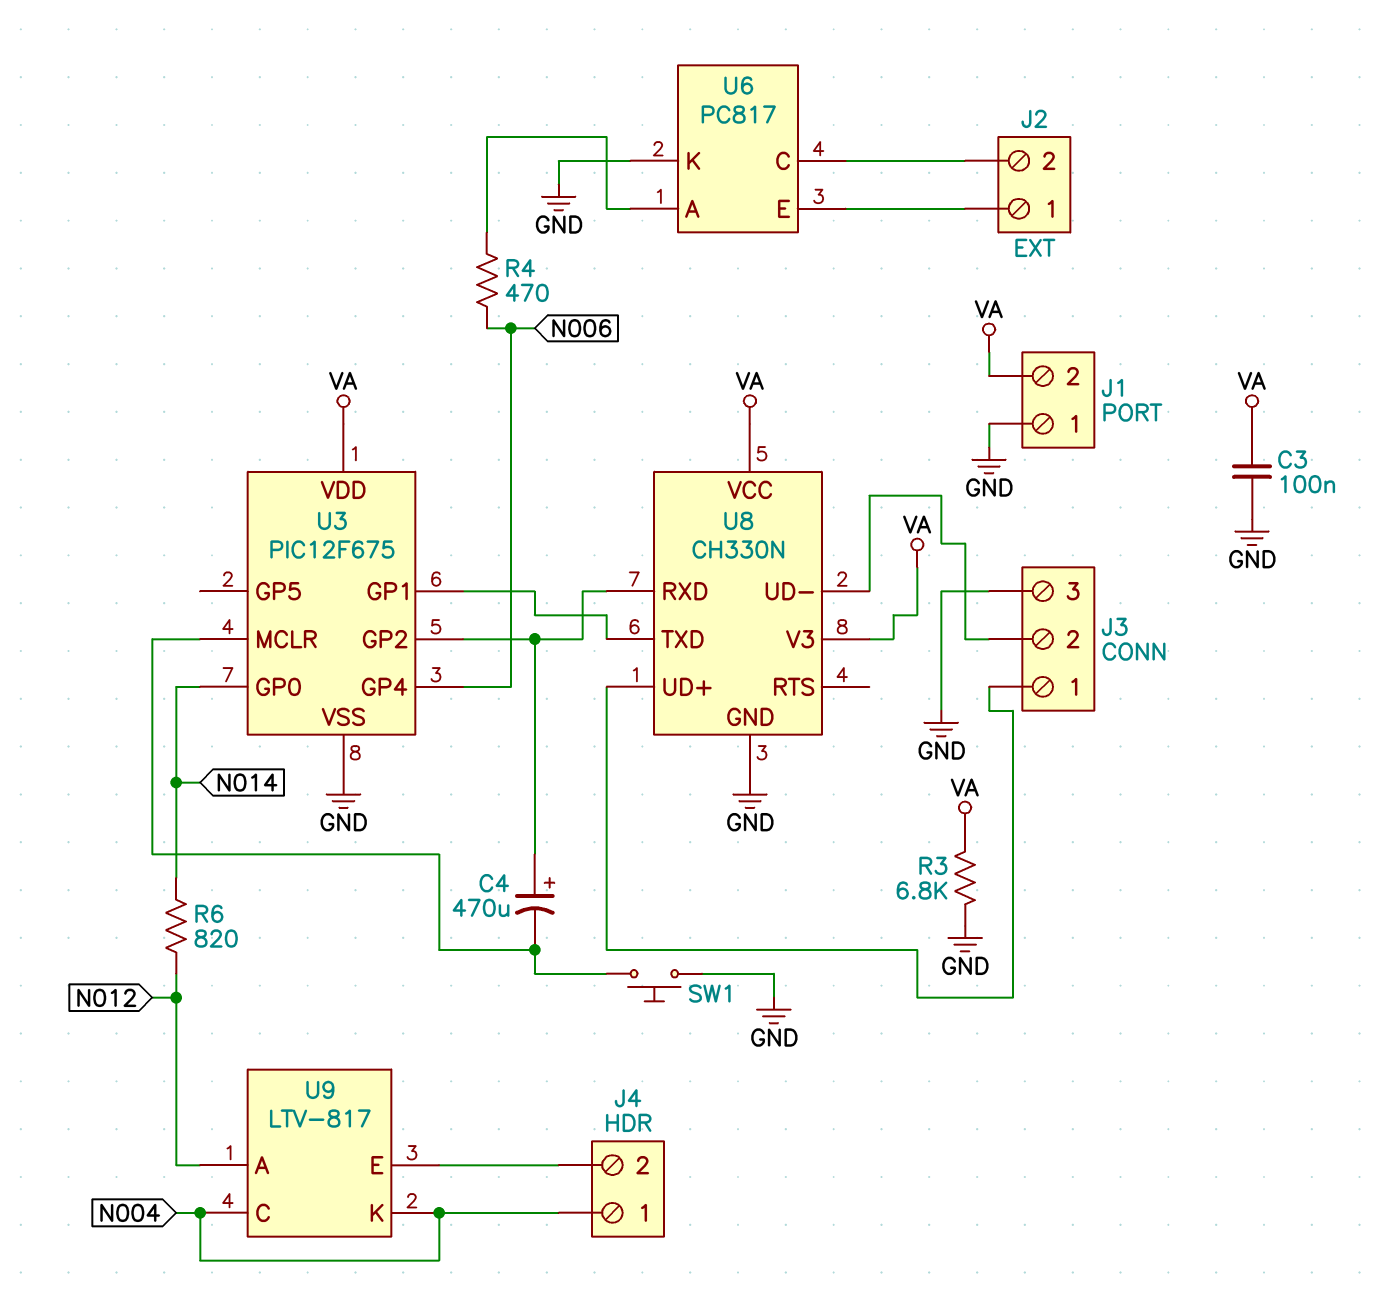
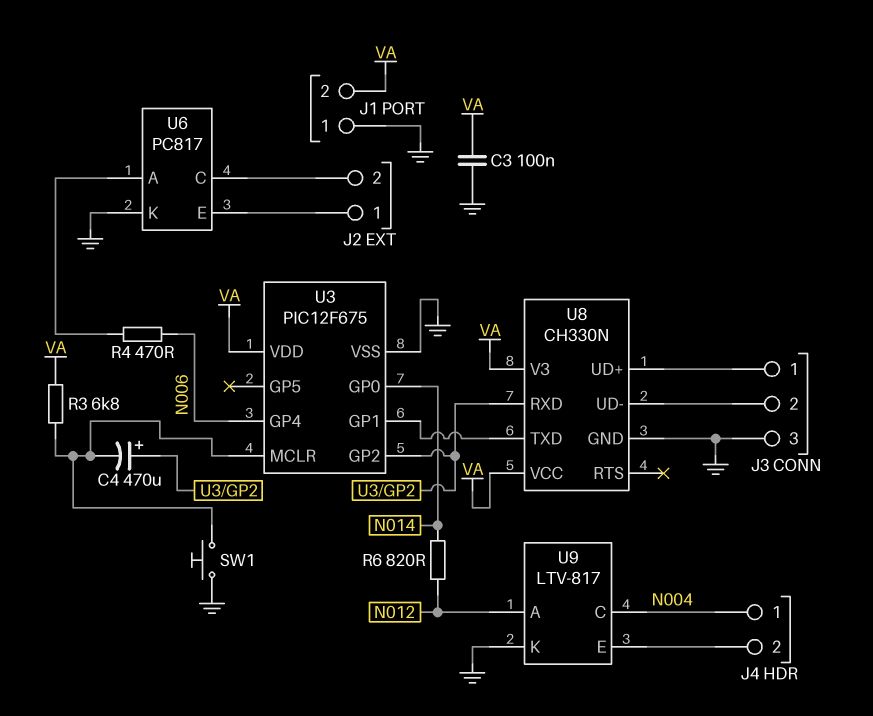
R3: 6.8k (GND, VA) -> 6.8k (U3/MCLR, VA)
U9 pin K: N004 -> GND

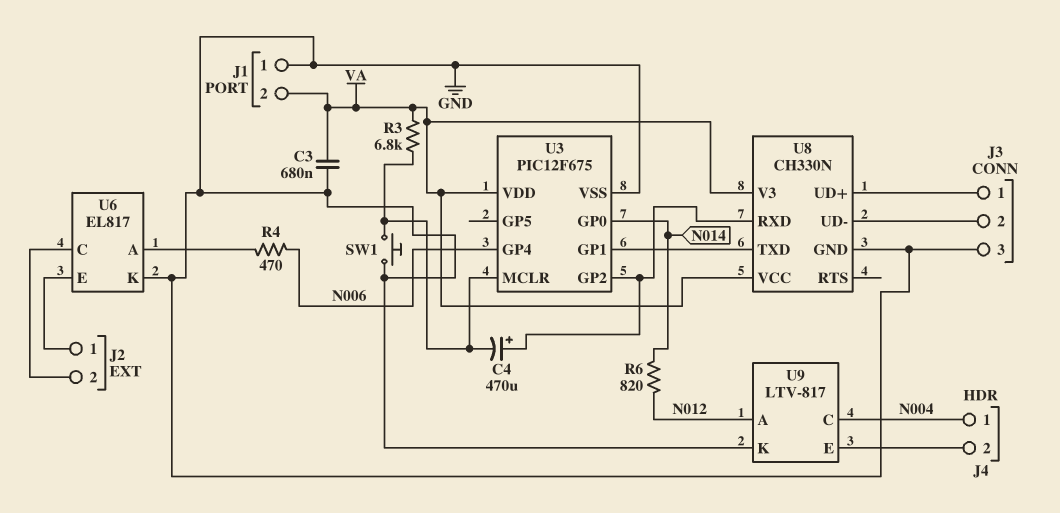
C3: 100nF (GND, VA) -> 680nF (GND, VA)
U6: PC817 -> EL817

